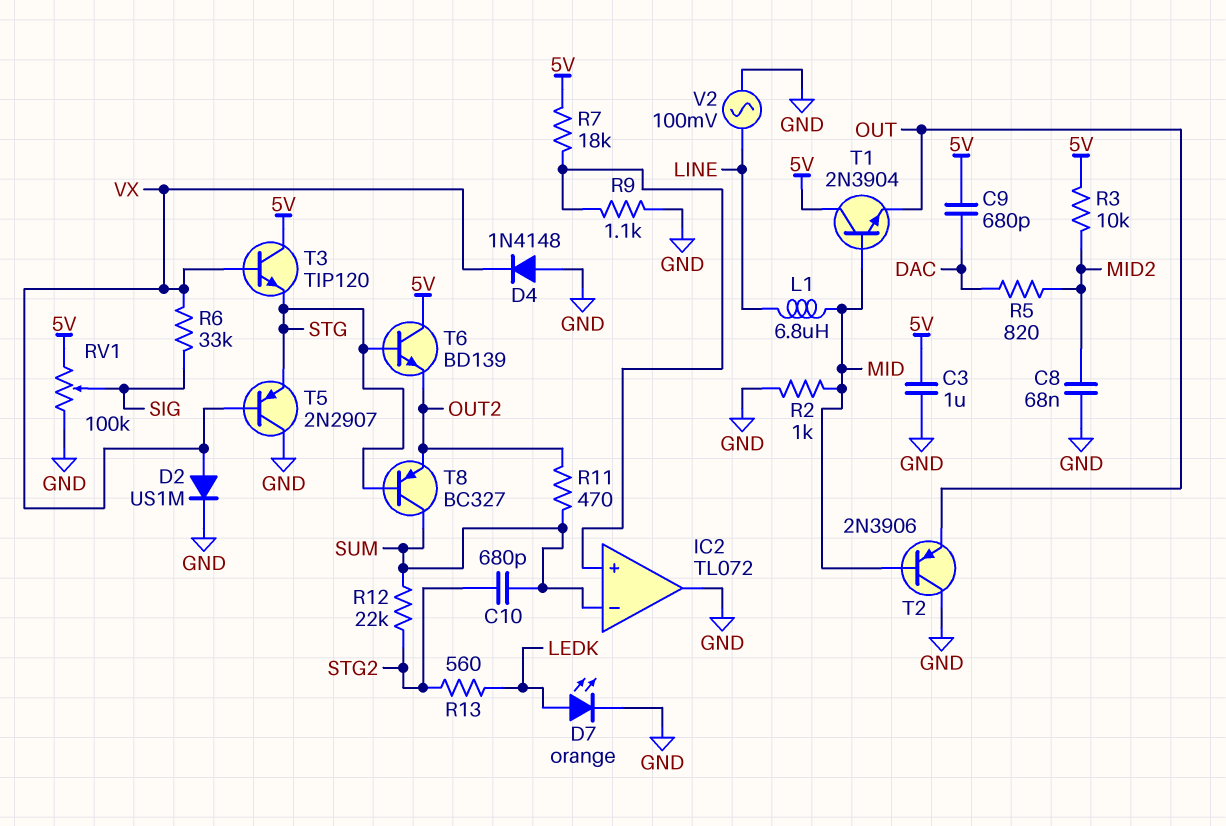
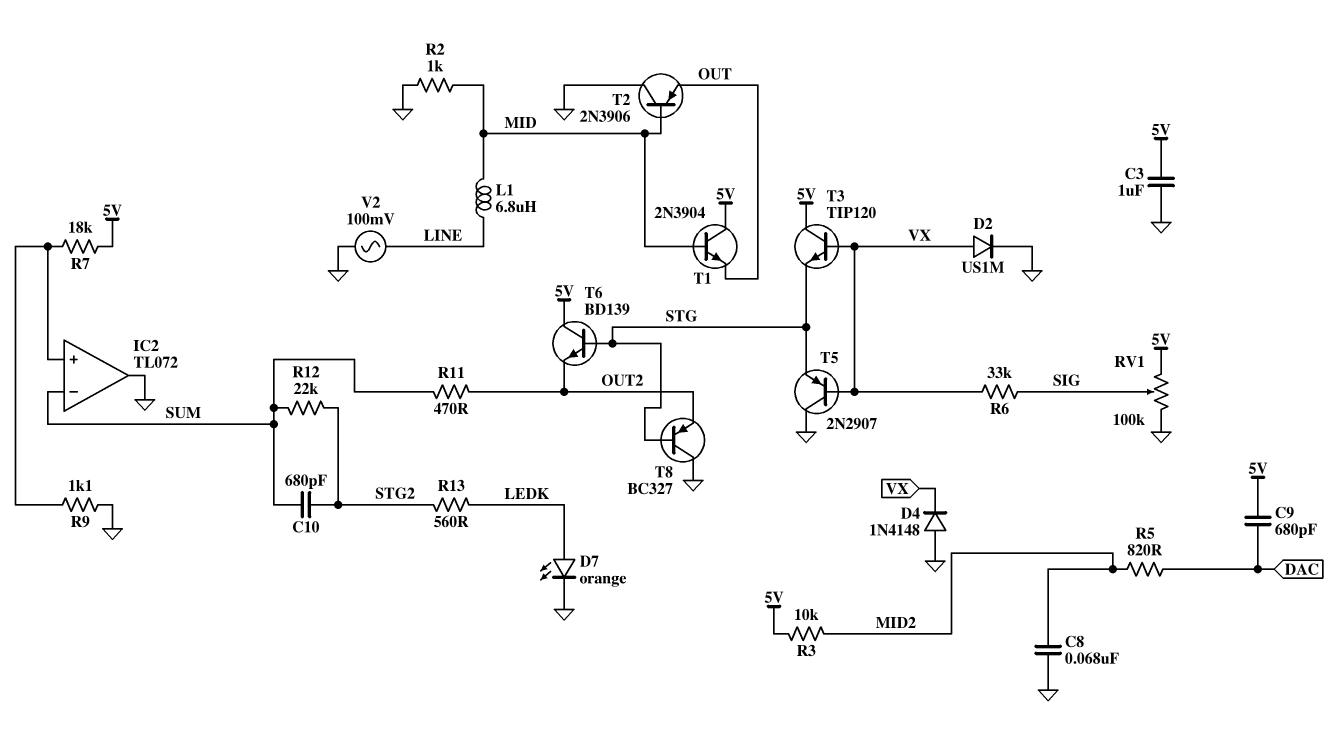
T8: PNP BC327 (B STG, C SUM, E OUT2) -> PNP BC327 (B STG, C GND, E OUT2)

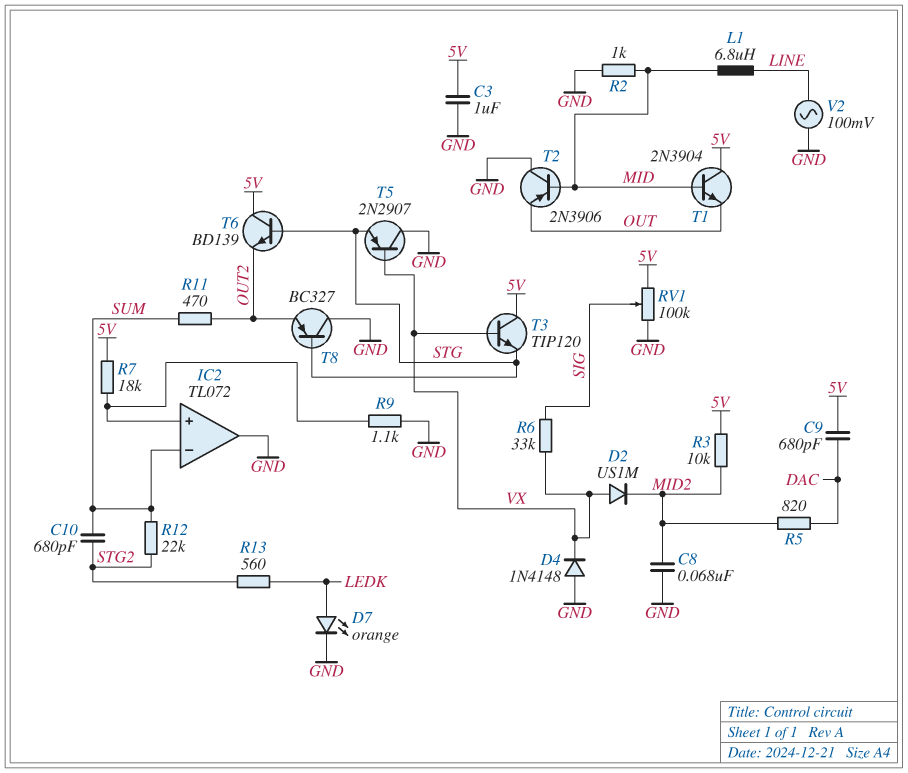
D2: diode US1M (A VX, K GND) -> diode US1M (A VX, K MID2)

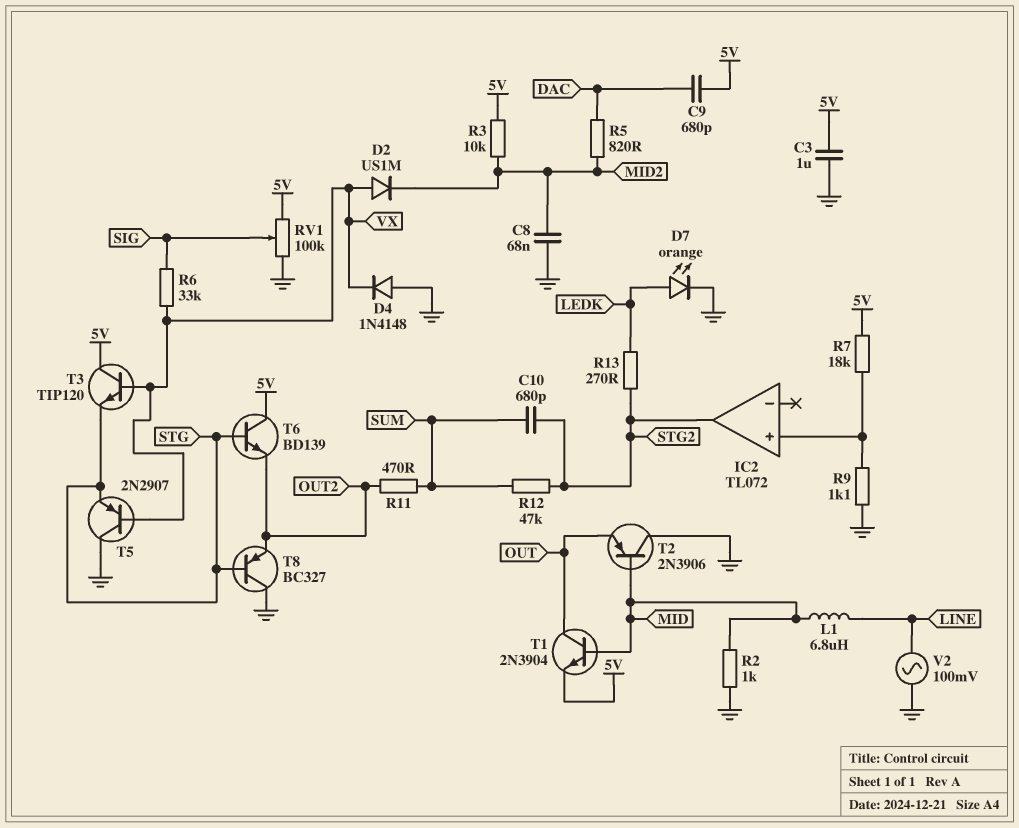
IC2 pin in-: SUM -> none
IC2 pin out: GND -> STG2
R12: 22k (STG2, SUM) -> 47k (STG2, SUM)
R13: 560 (LEDK, STG2) -> 270 (LEDK, STG2)
T1: NPN 2N3904 (B MID, C 5V, E OUT) -> NPN 2N3904 (B MID, C OUT, E 5V)

